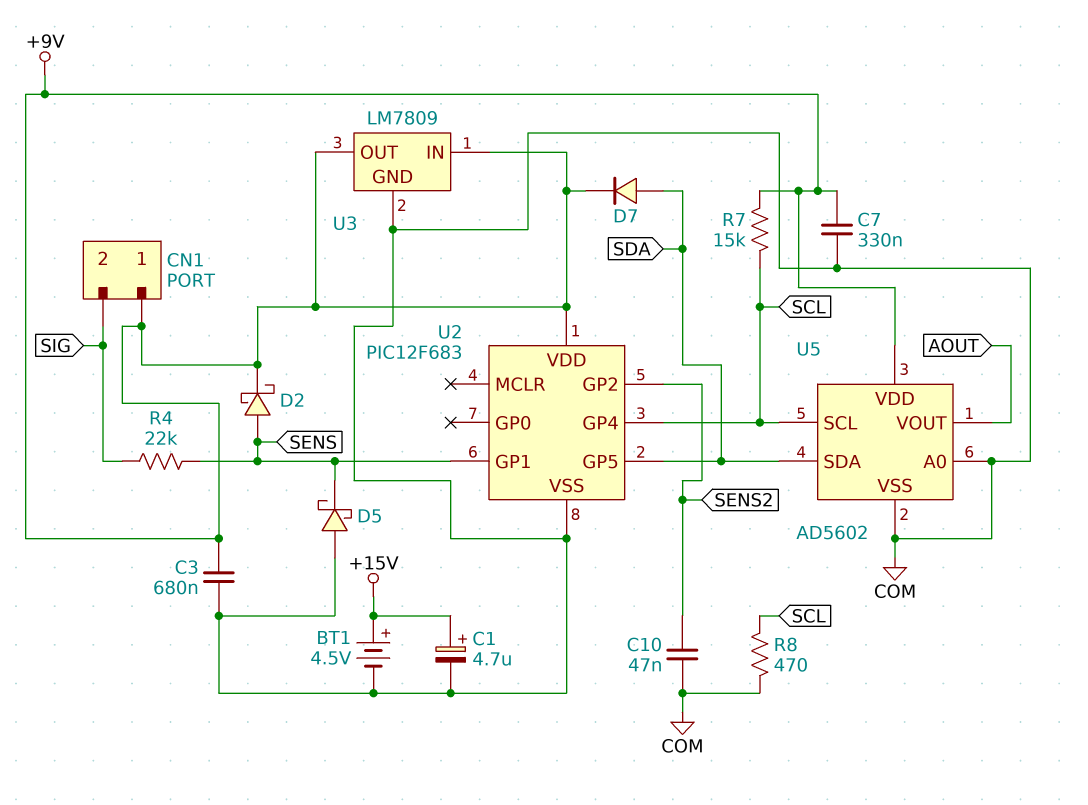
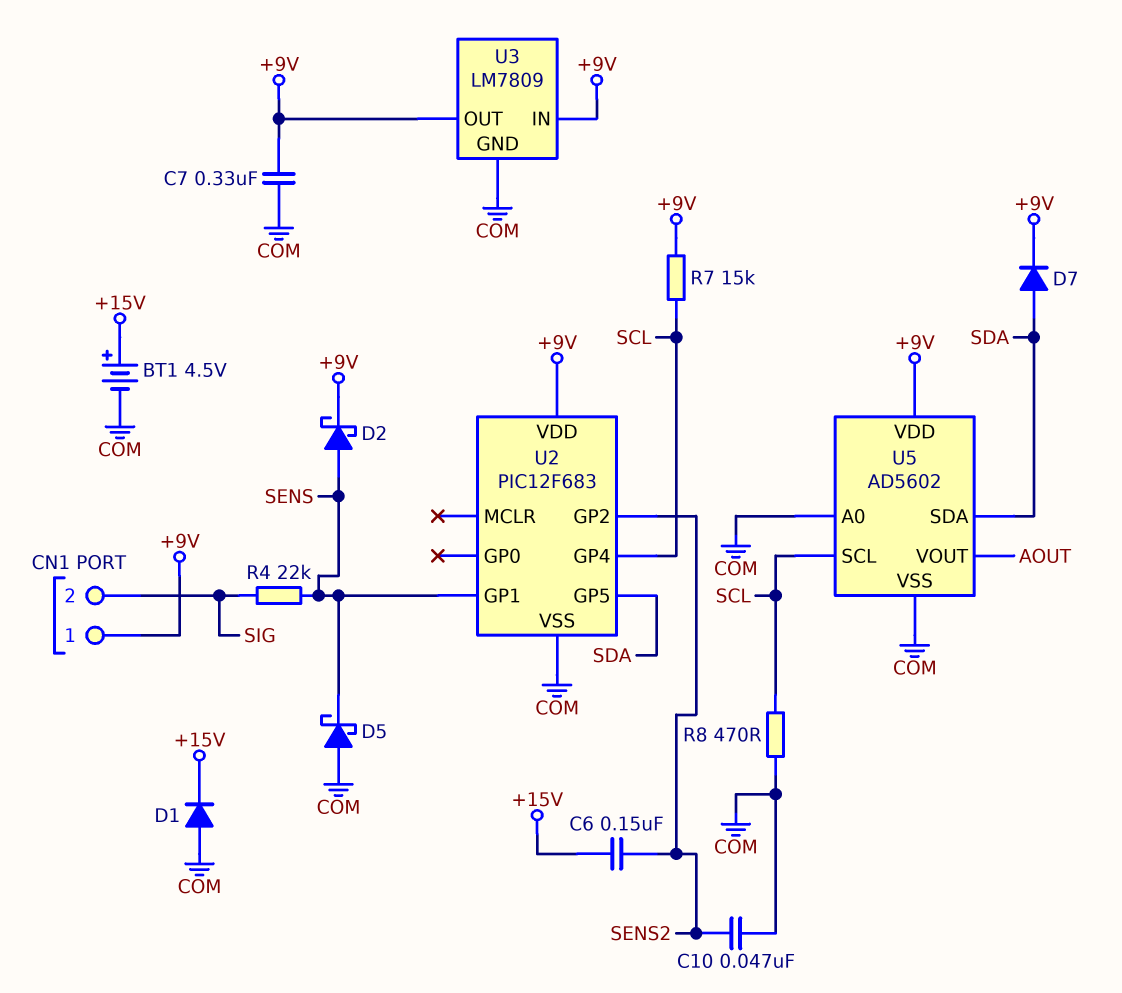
C1: 4.7uF (plus +15V, minus COM) -> none
C3: 680nF (+9V, COM) -> none
C6: none -> 150nF (+15V, SENS2)
D1: none -> diode (A COM, K +15V)

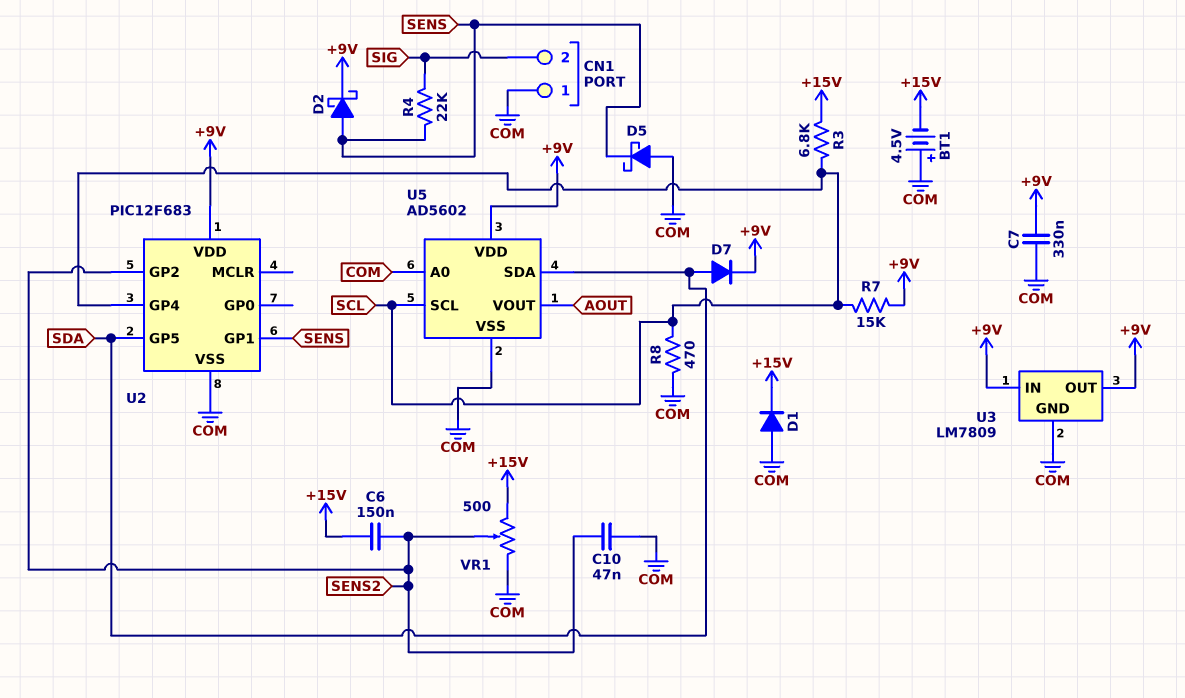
BT1: 4.5V (plus +15V, minus COM) -> 4.5V (plus COM, minus +15V)
CN1 pin 1: +9V -> COM
R3: none -> 6.8k (+15V, SCL)
VR1: none -> 500 (+15V, COM, wiper SENS2)

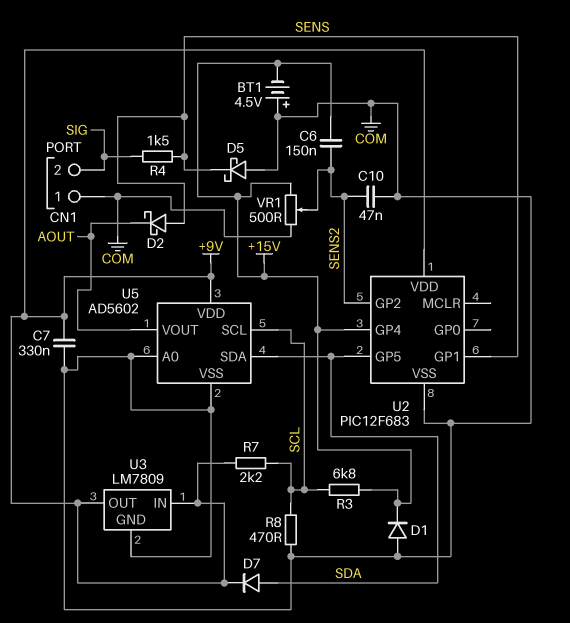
D2: schottky (A SENS, K +9V) -> schottky (A SENS, K AOUT)
R4: 22k (SENS, SIG) -> 1.5k (SENS, SIG)
R7: 15k (+9V, SCL) -> 2.2k (+9V, SCL)
U2 pin GP4: SCL -> +15V

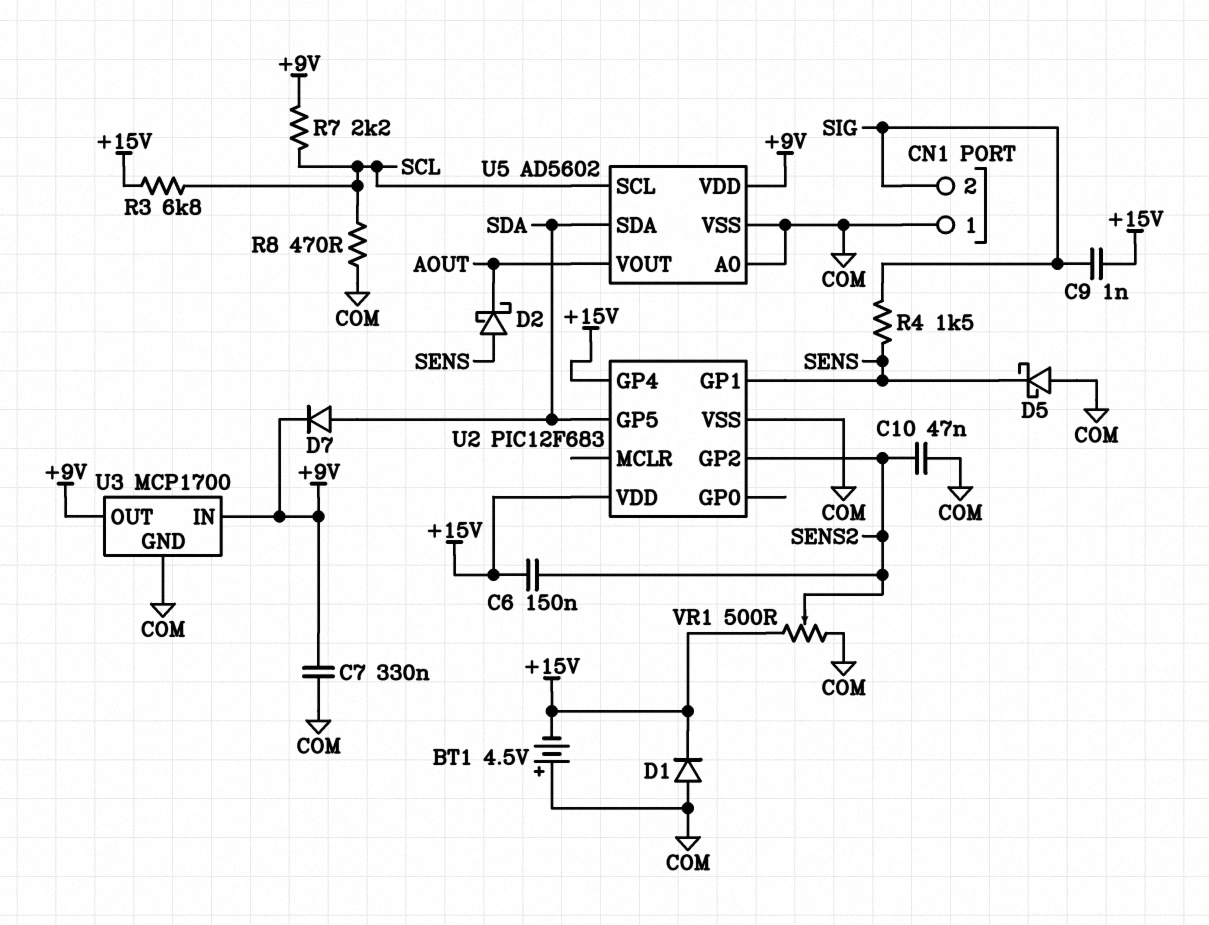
C9: none -> 1nF (+15V, SIG)
U2 pin VDD: +9V -> +15V
U3: LM7809 -> MCP1700

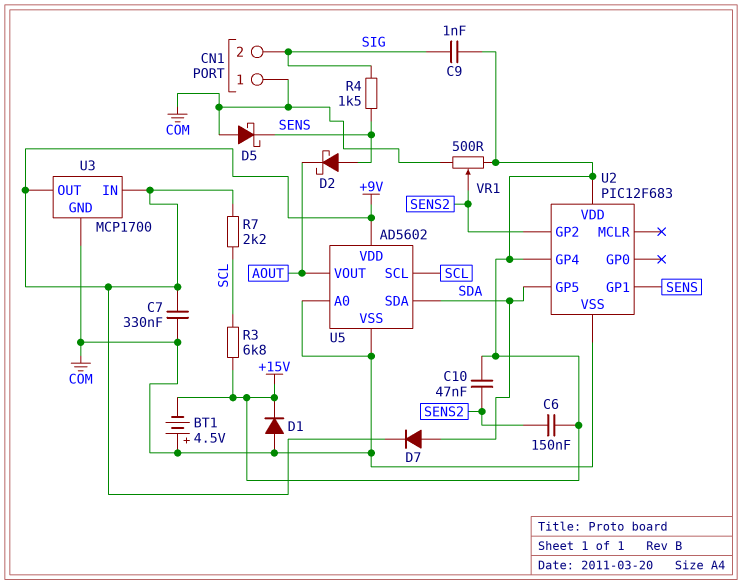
C10: 47nF (COM, SENS2) -> 47nF (+15V, SENS2)
R8: 470 (COM, SCL) -> none

